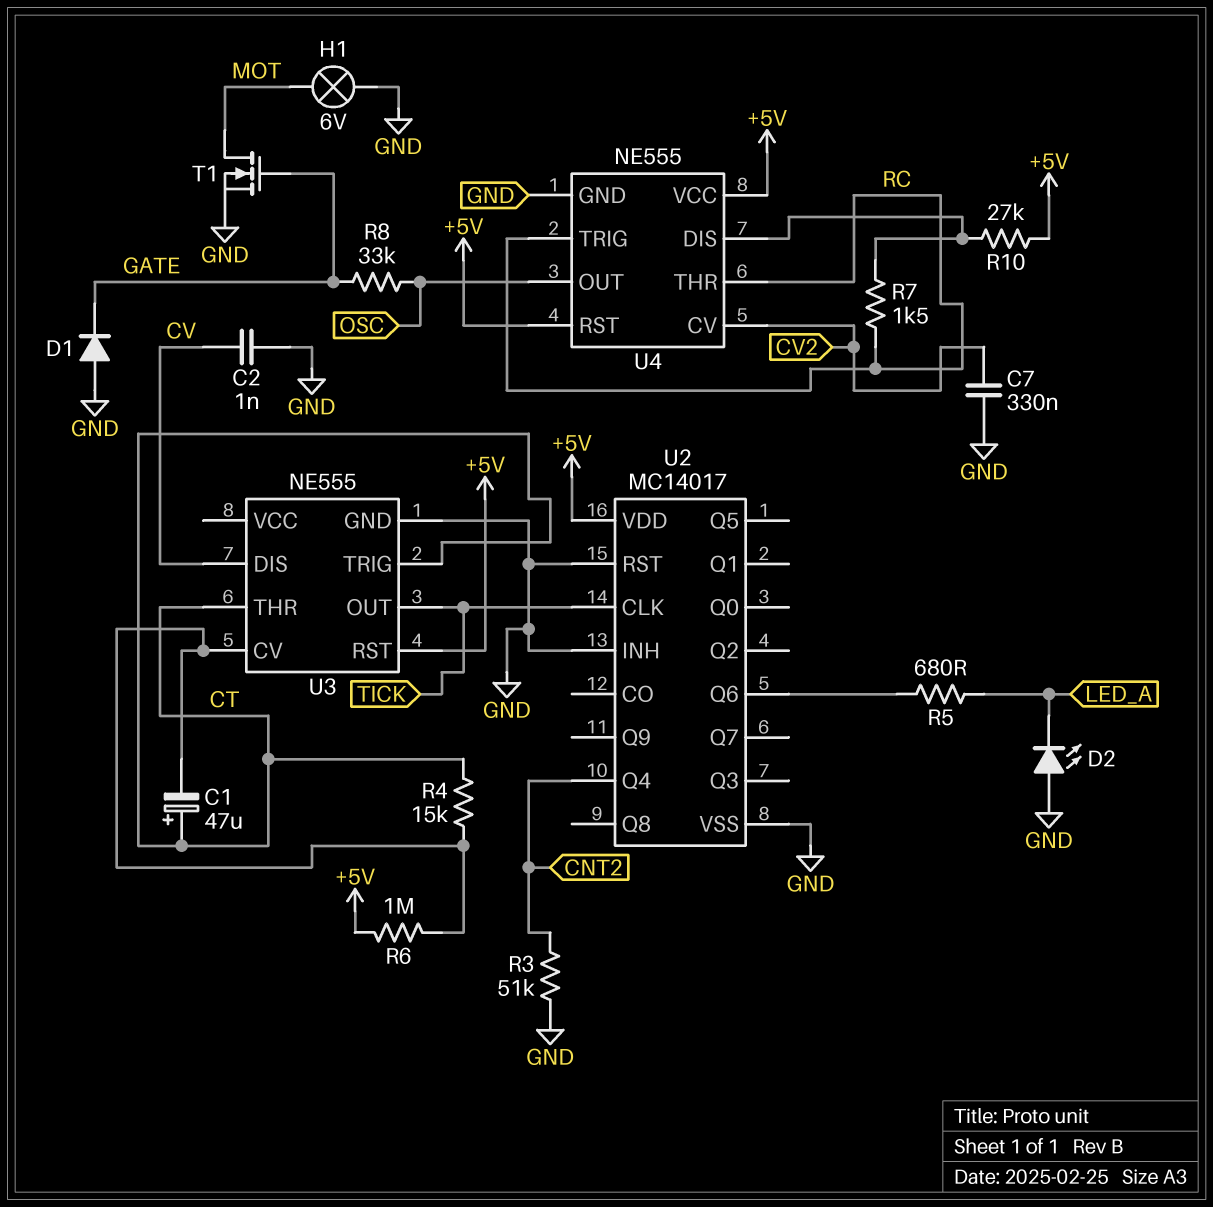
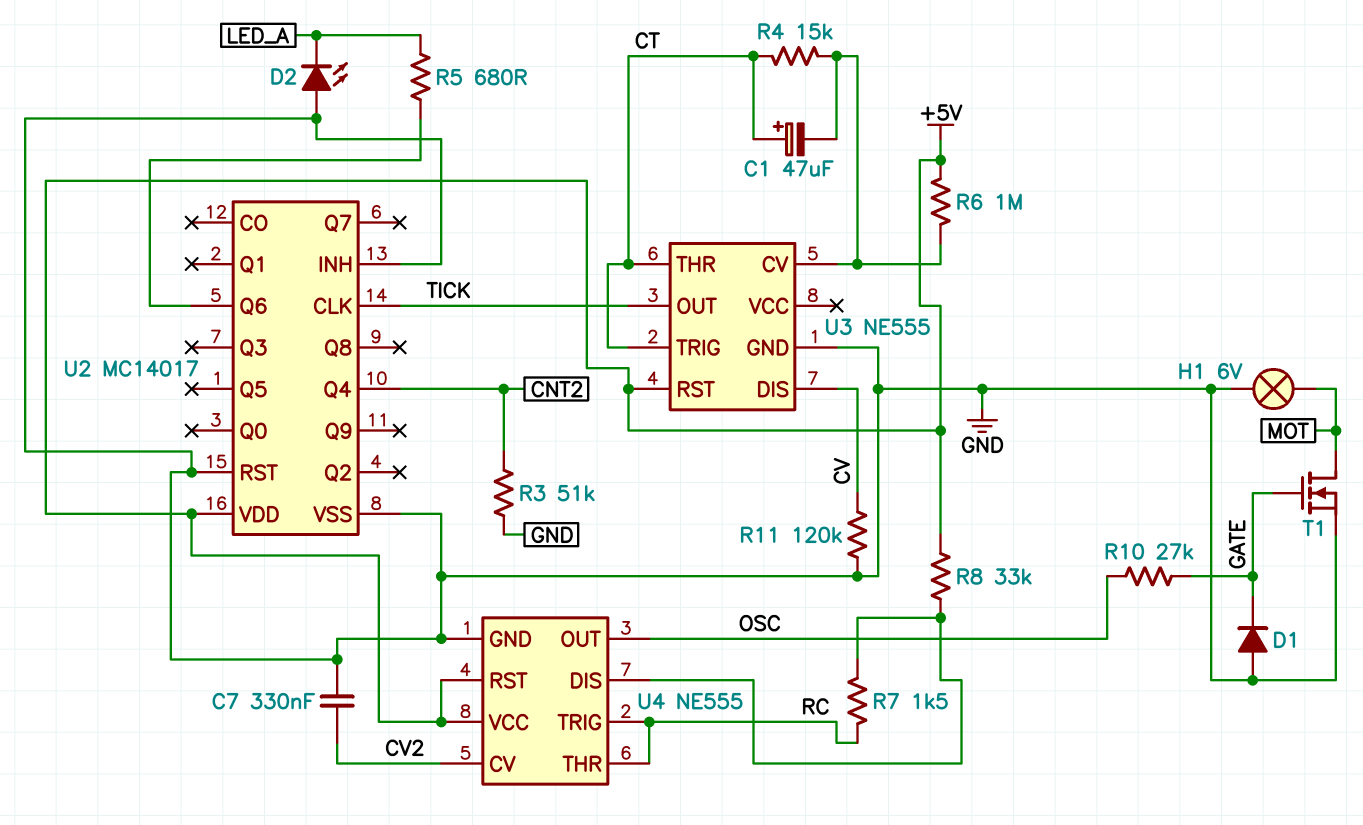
C2: 1nF (CV, GND) -> none
R8: 33k (GATE, OSC) -> 33k (+5V, U4/DIS)
R10: 27k (+5V, U4/DIS) -> 27k (GATE, OSC)
R11: none -> 120k (CV, GND)

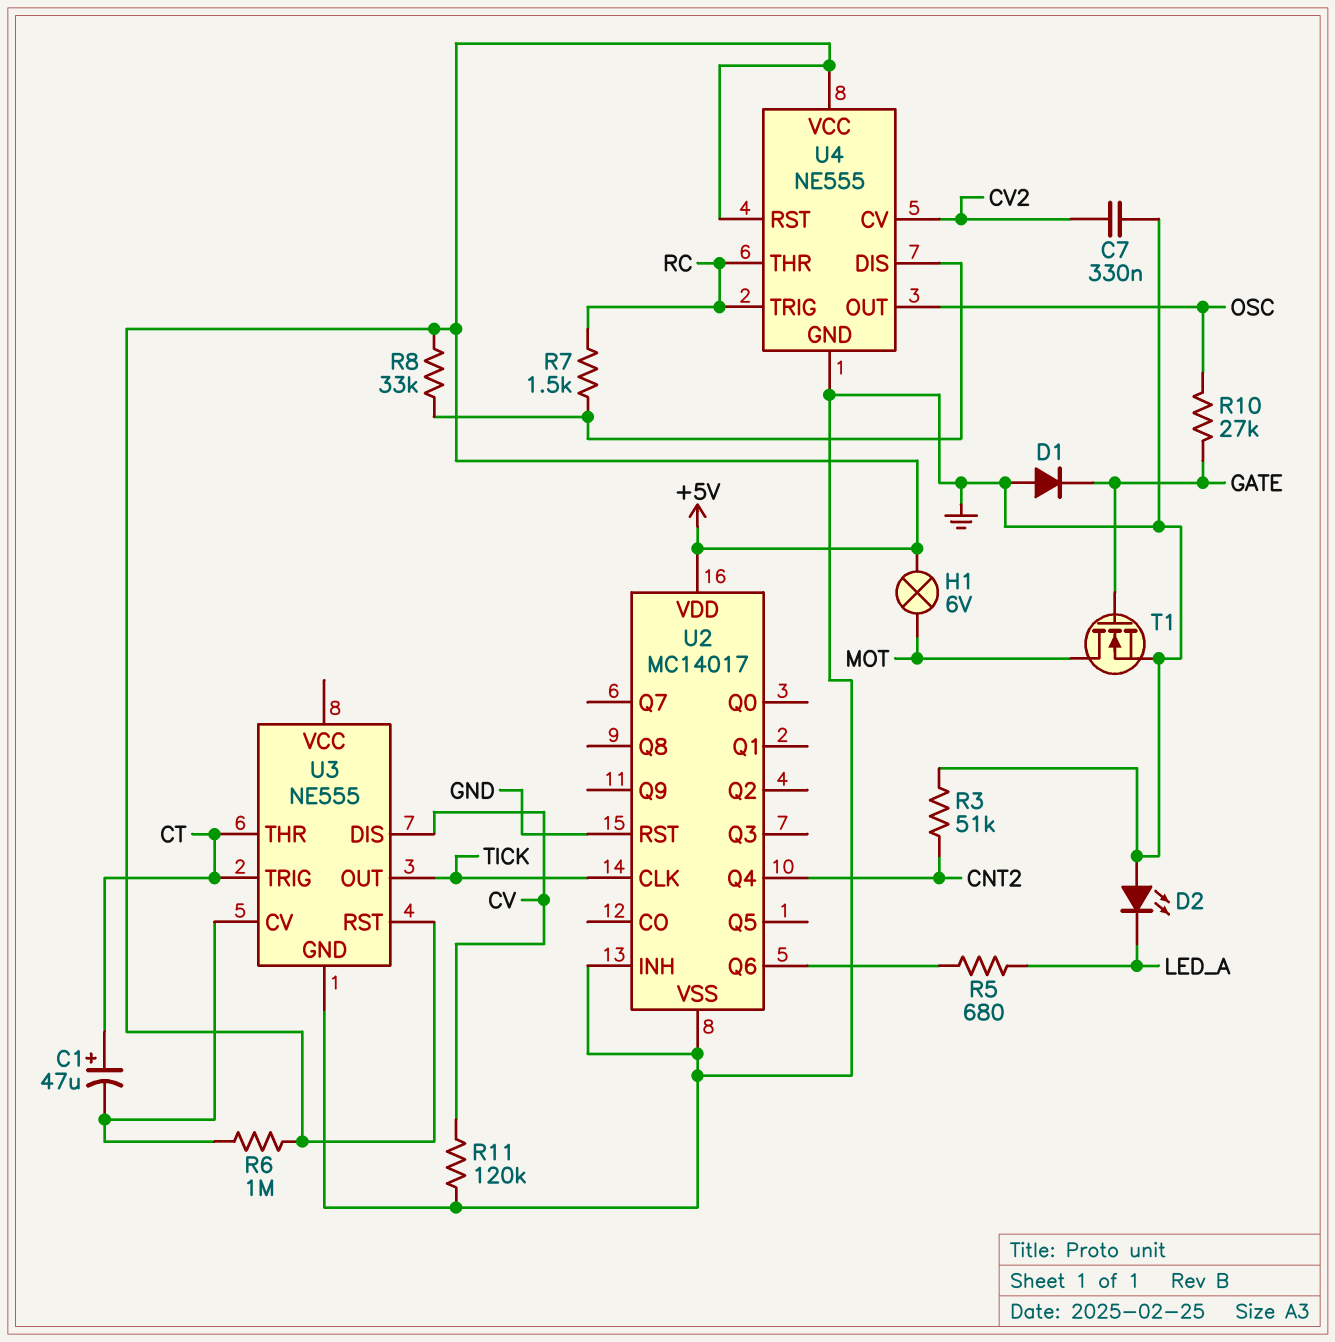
H1: lamp 6V (GND, MOT) -> lamp 6V (+5V, MOT)
R4: 15k (CT, U3/CV) -> none

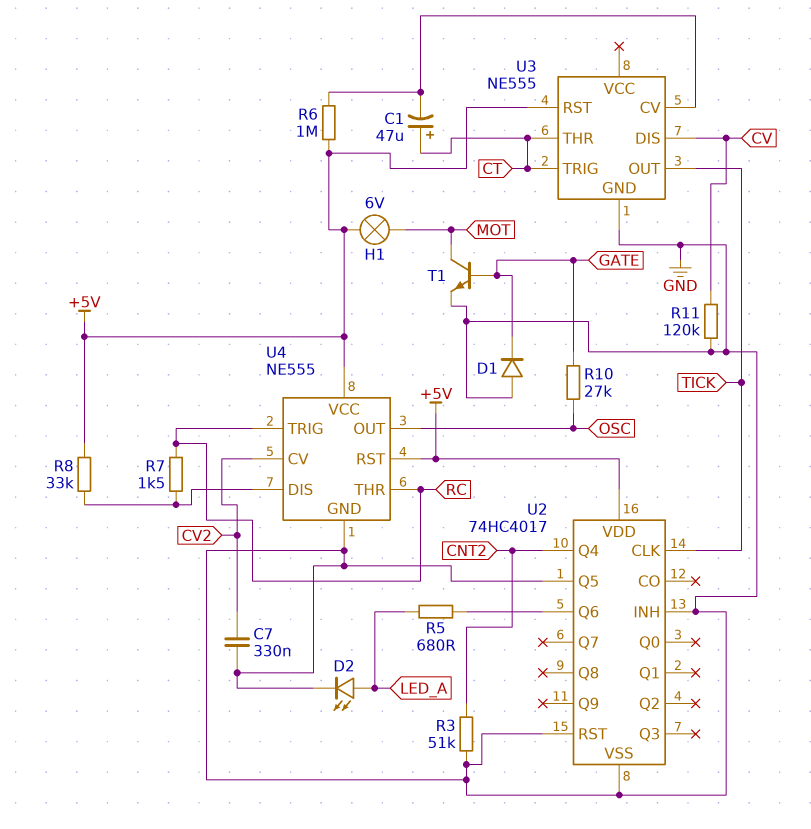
D2: LED (A GND, K LED_A) -> LED (A LED_A, K GND)
T1: NMOS (G GATE, D MOT, S GND) -> NPN (B GATE, C MOT, E GND)
U2: MC14017 -> 74HC4017
U2 pin Q5: none -> GND

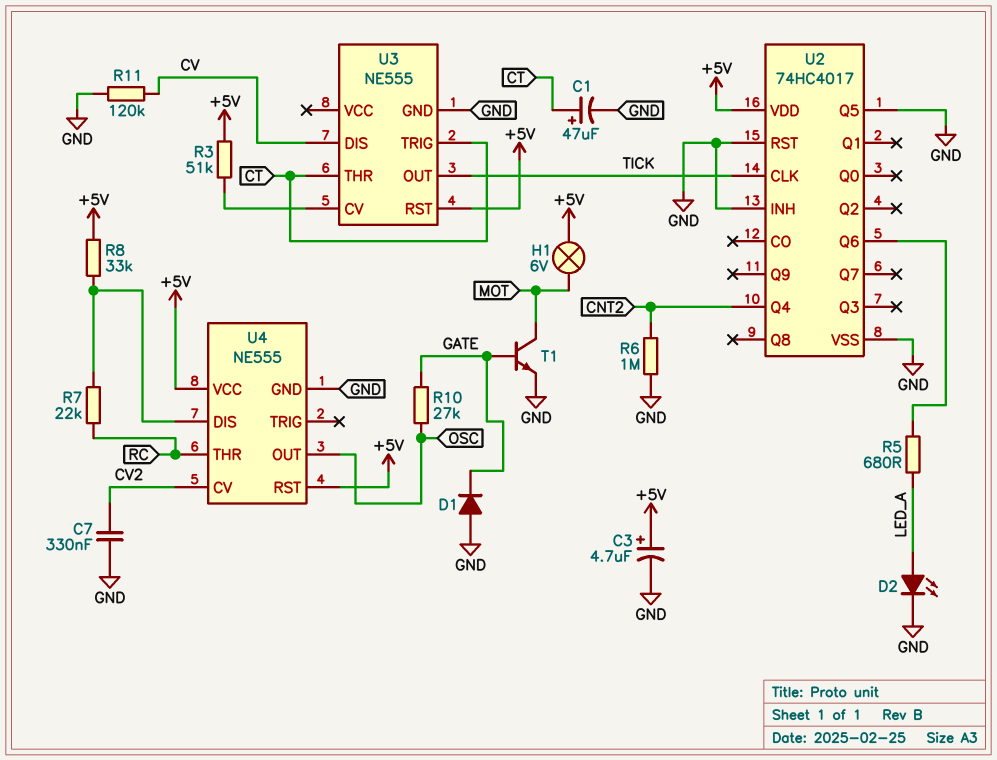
C1: 47uF (plus CT, minus U3/CV) -> 47uF (plus CT, minus GND)
C3: none -> 4.7uF (plus +5V, minus GND)
R3: 51k (CNT2, GND) -> 51k (+5V, U3/CV)
R6: 1M (+5V, U3/CV) -> 1M (CNT2, GND)
R7: 1.5k (RC, U4/DIS) -> 22k (RC, U4/DIS)
U4 pin TRIG: RC -> none

